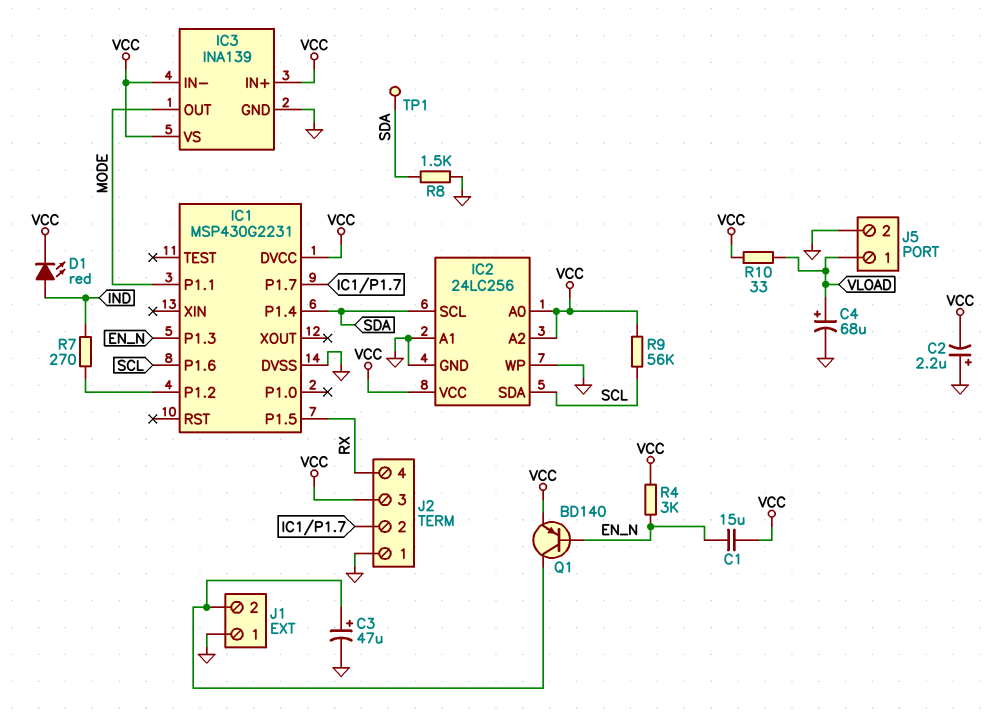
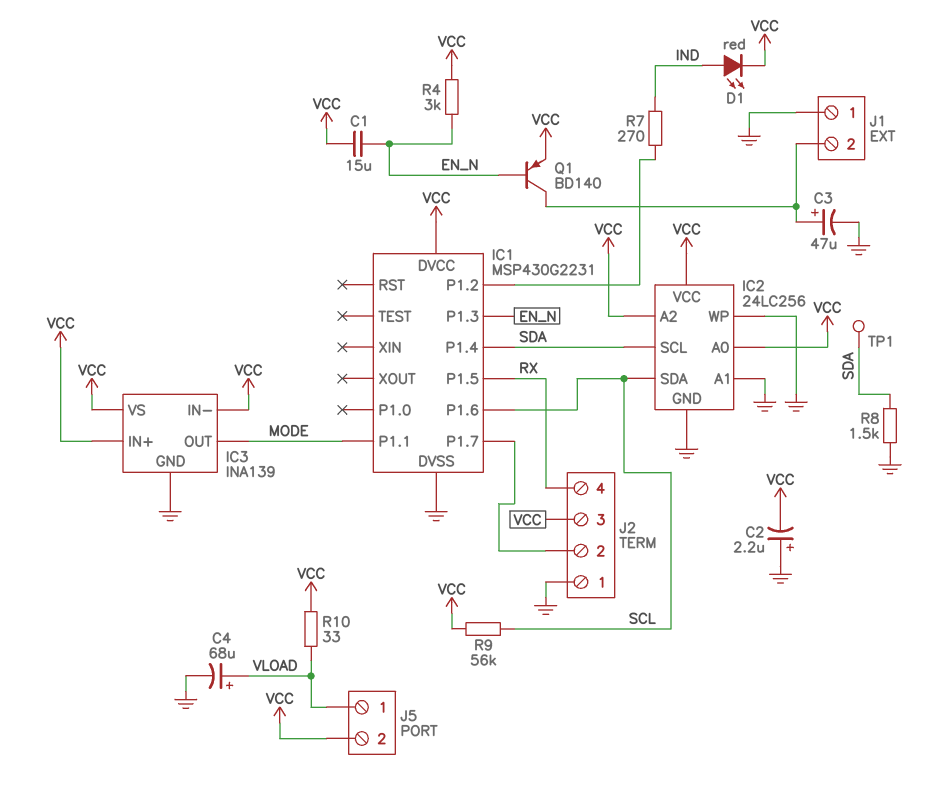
J5 pin 2: GND -> VCC

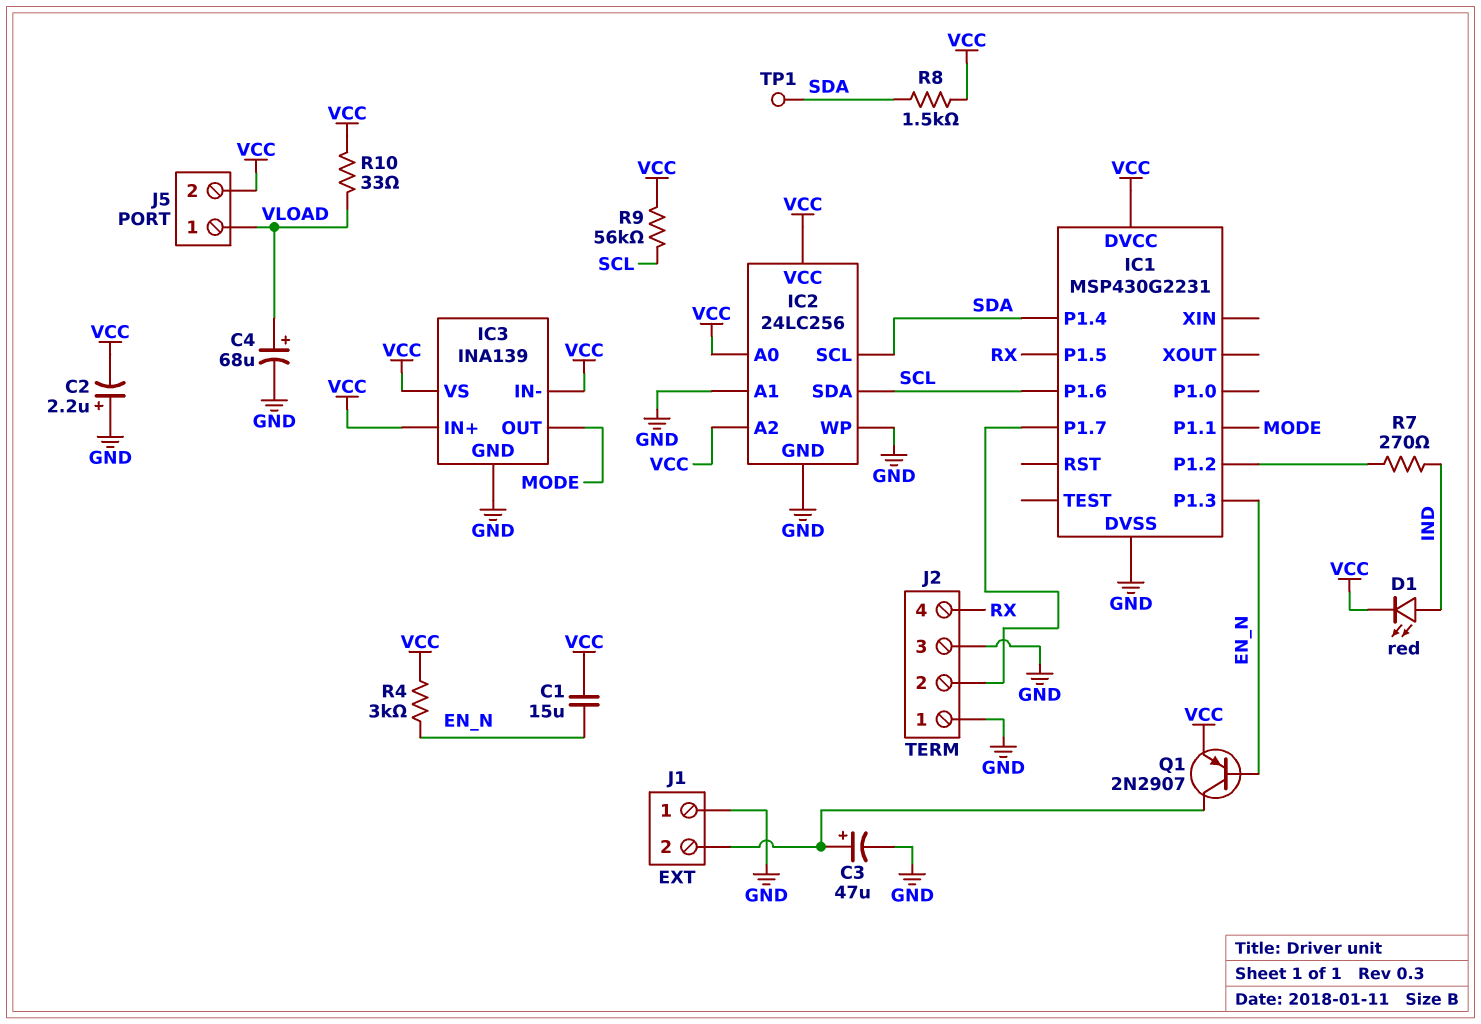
J2 pin 3: VCC -> GND
Q1: PNP BD140 (B EN_N, C J1/2, E VCC) -> PNP 2N2907 (B EN_N, C J1/2, E VCC)
R8: 1.5k (GND, SDA) -> 1.5k (SDA, VCC)

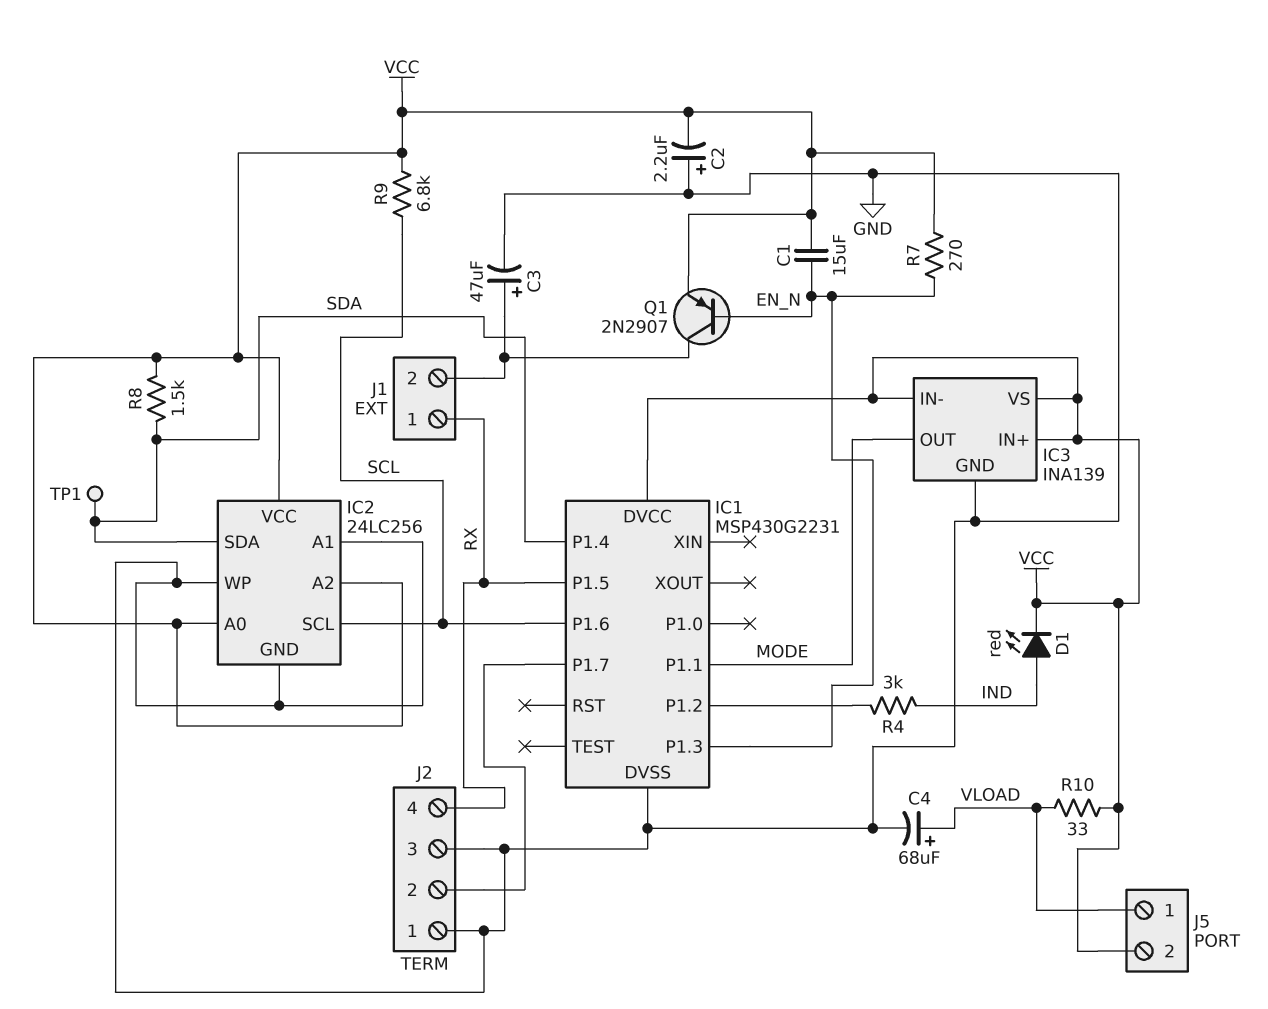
IC2 pin SCL: SDA -> SCL
IC2 pin SDA: SCL -> SDA
J1 pin 1: GND -> RX
R4: 3k (EN_N, VCC) -> 3k (IC1/P1.2, IND)
R7: 270 (IC1/P1.2, IND) -> 270 (EN_N, VCC)
R9: 56k (SCL, VCC) -> 6.8k (SCL, VCC)

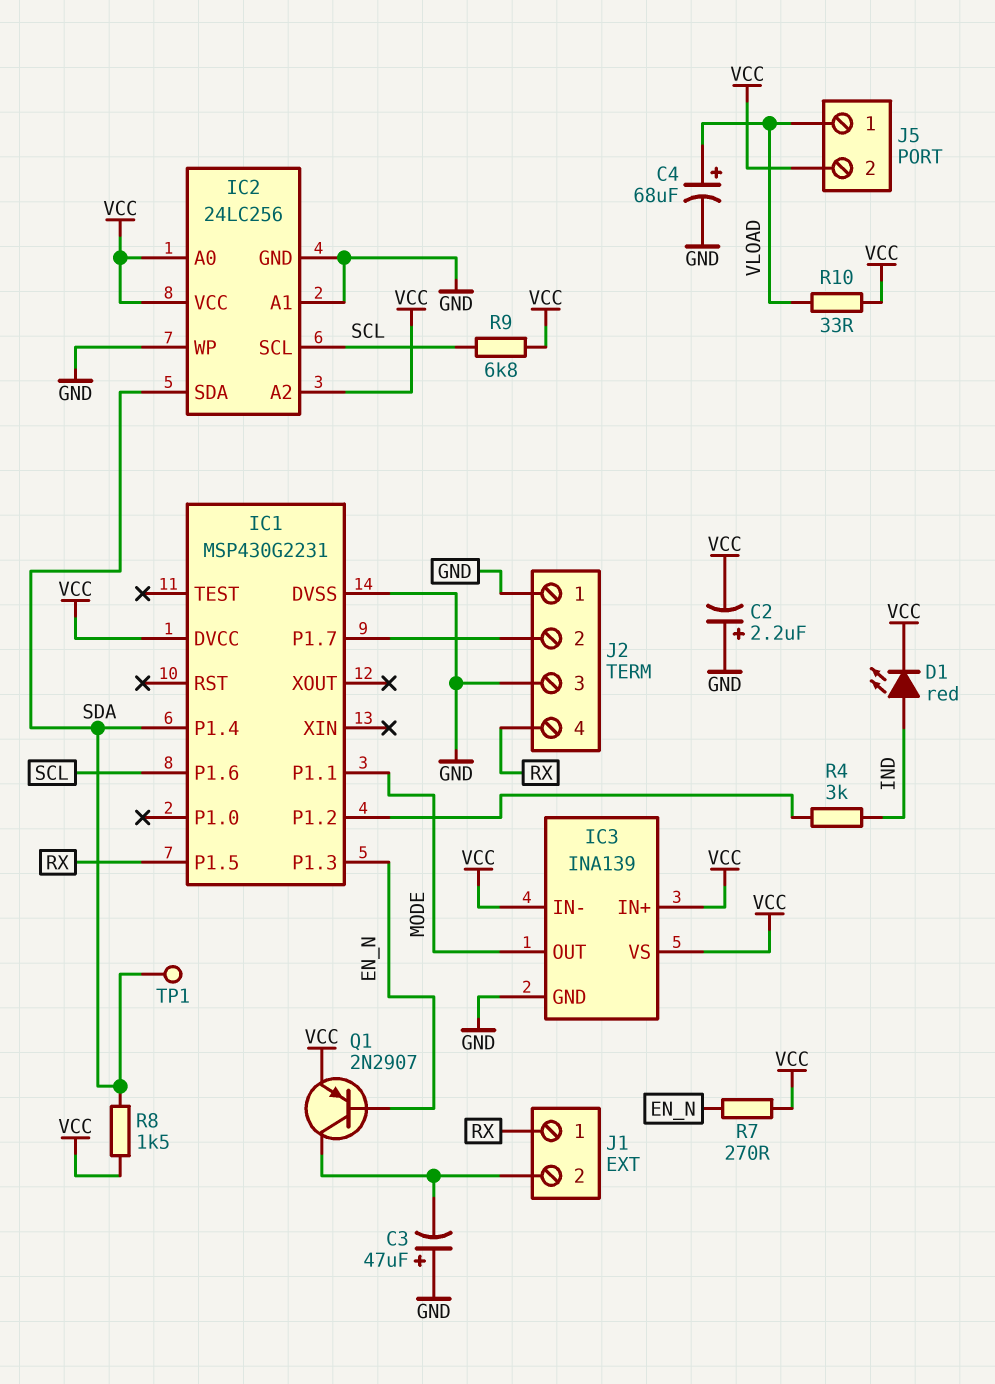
C1: 15uF (EN_N, VCC) -> none
C3: 47uF (plus J1/2, minus GND) -> 47uF (plus GND, minus J1/2)

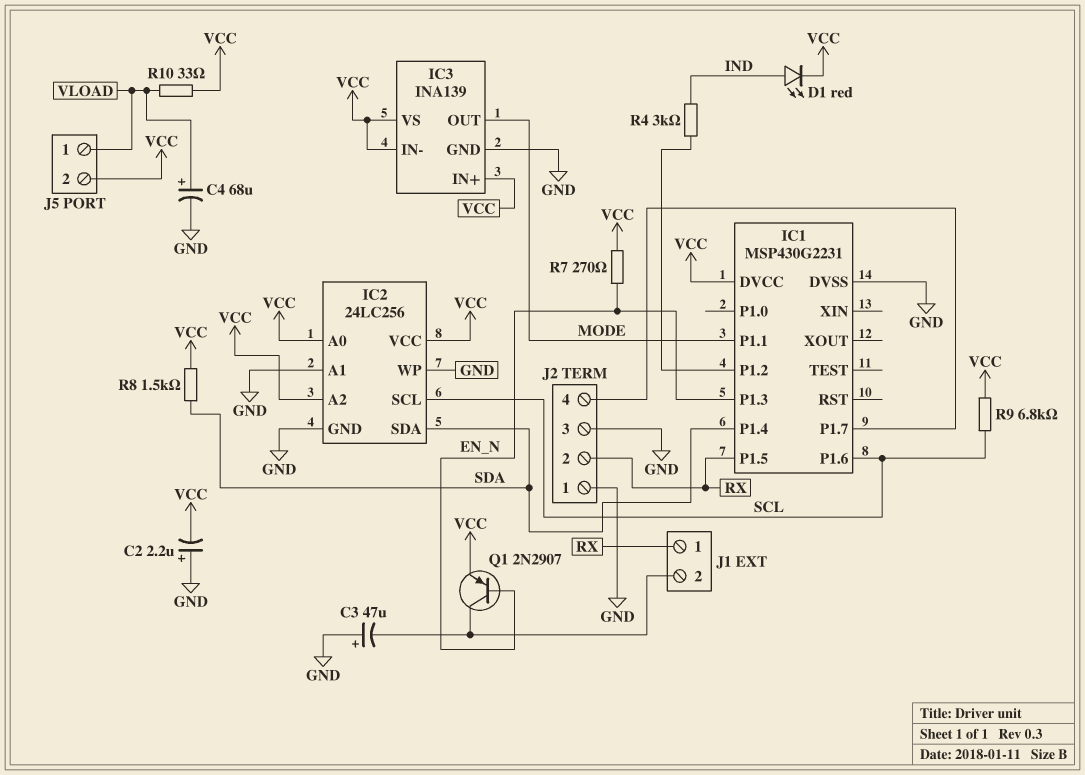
J2 pin 2: IC1/P1.7 -> RX
J2 pin 4: RX -> IC1/P1.7
TP1: test point (SDA) -> none

